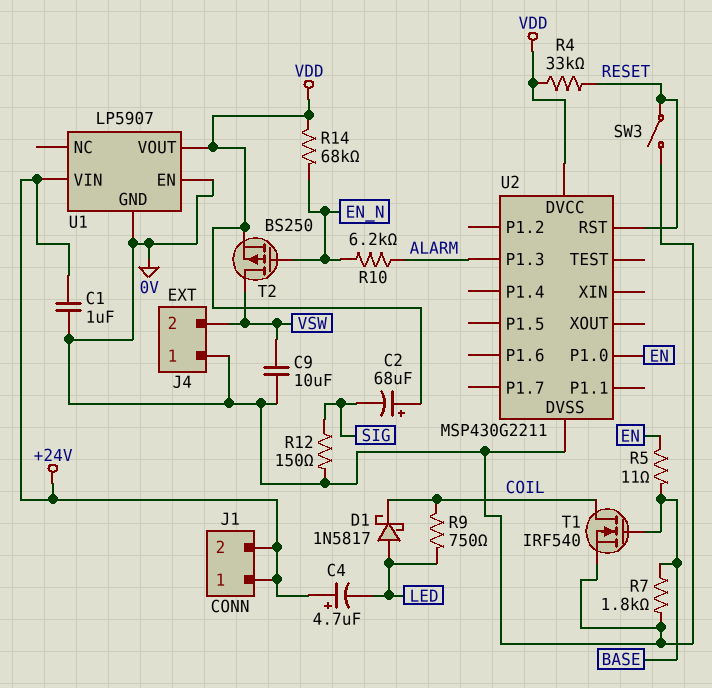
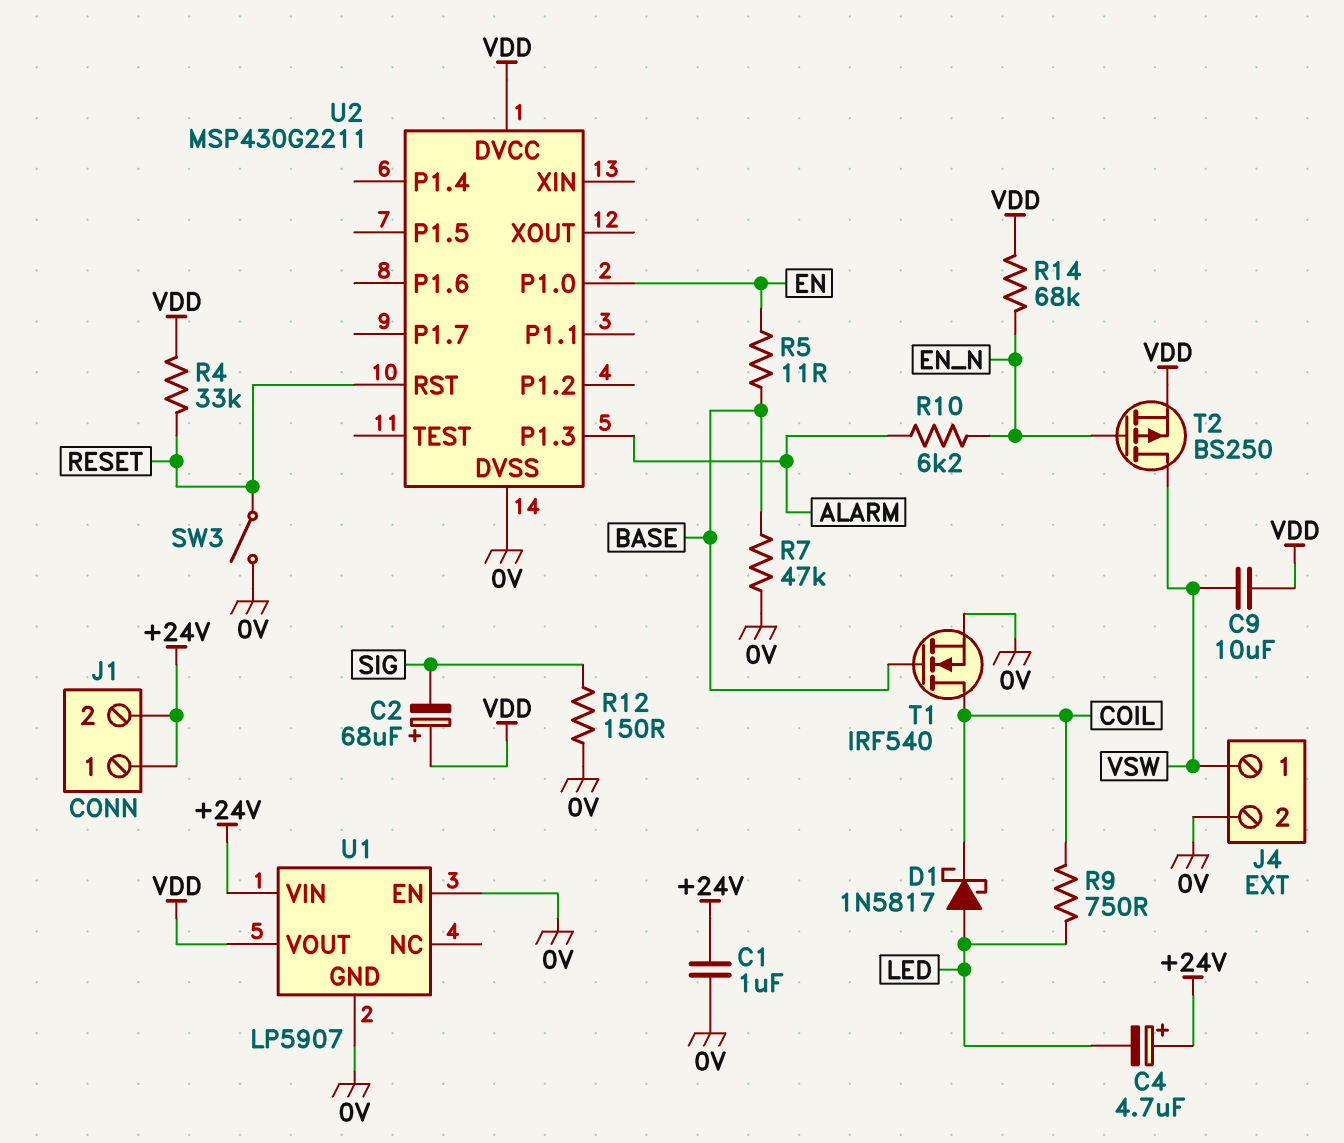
C9: 10uF (0V, VSW) -> 10uF (VDD, VSW)
J4 pin 1: 0V -> VSW
J4 pin 2: VSW -> 0V
R7: 1.8k (0V, BASE) -> 47k (0V, BASE)

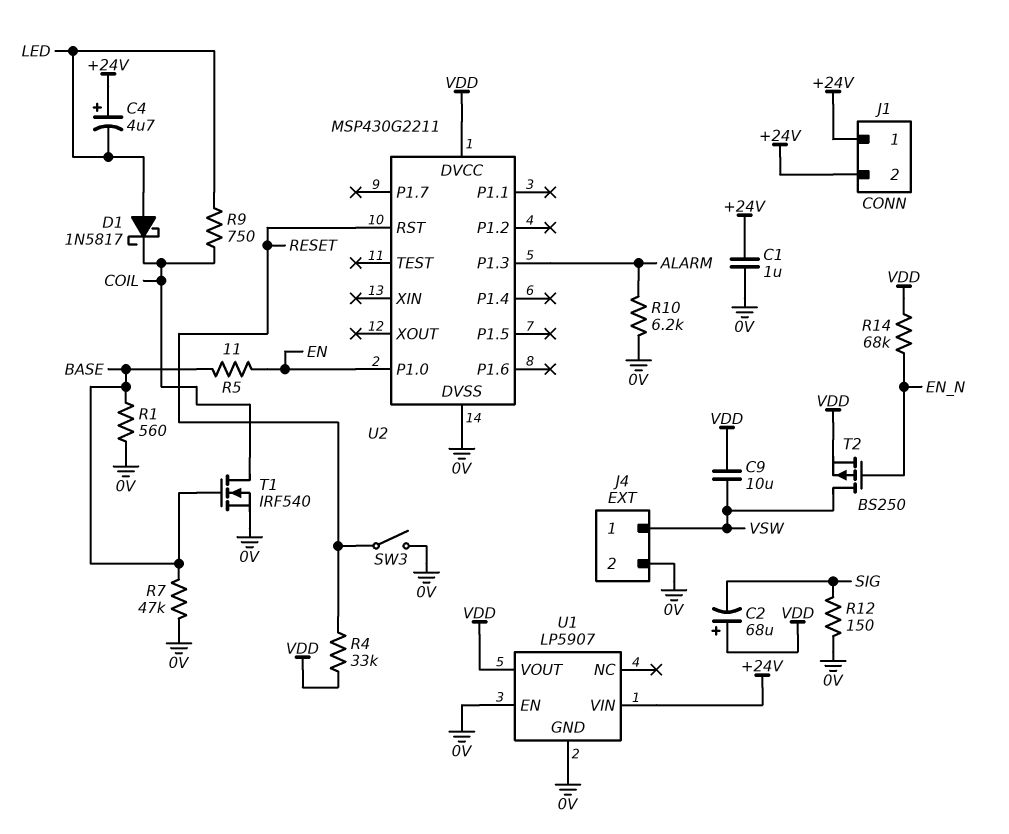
R1: none -> 560 (0V, BASE)
R10: 6.2k (ALARM, EN_N) -> 6.2k (0V, ALARM)

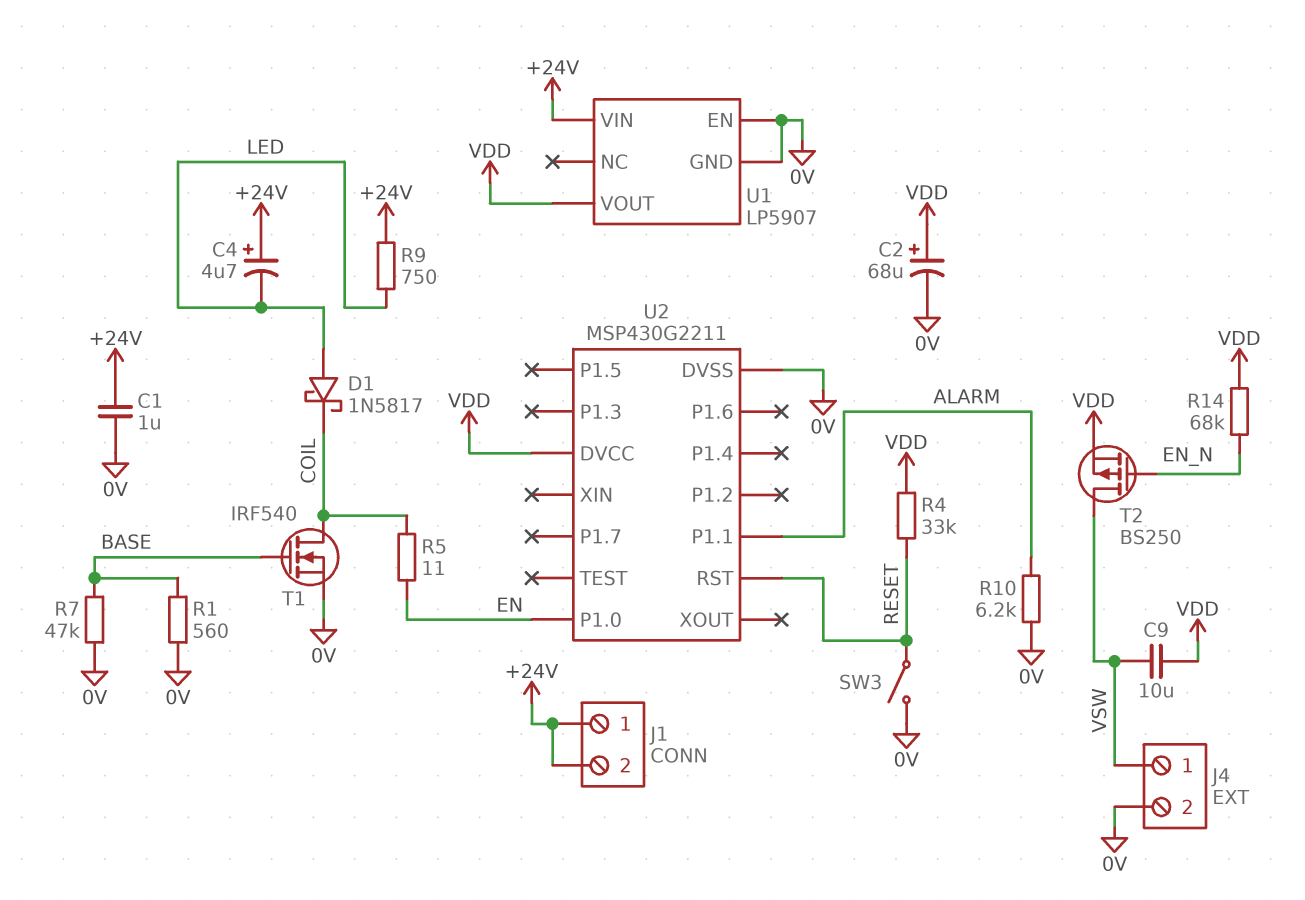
C2: 68uF (plus VDD, minus SIG) -> 68uF (plus VDD, minus 0V)
R5: 11 (BASE, EN) -> 11 (COIL, EN)
R9: 750 (COIL, LED) -> 750 (+24V, LED)
R12: 150 (0V, SIG) -> none
U2 pin P1.1: none -> ALARM
U2 pin P1.3: ALARM -> none

